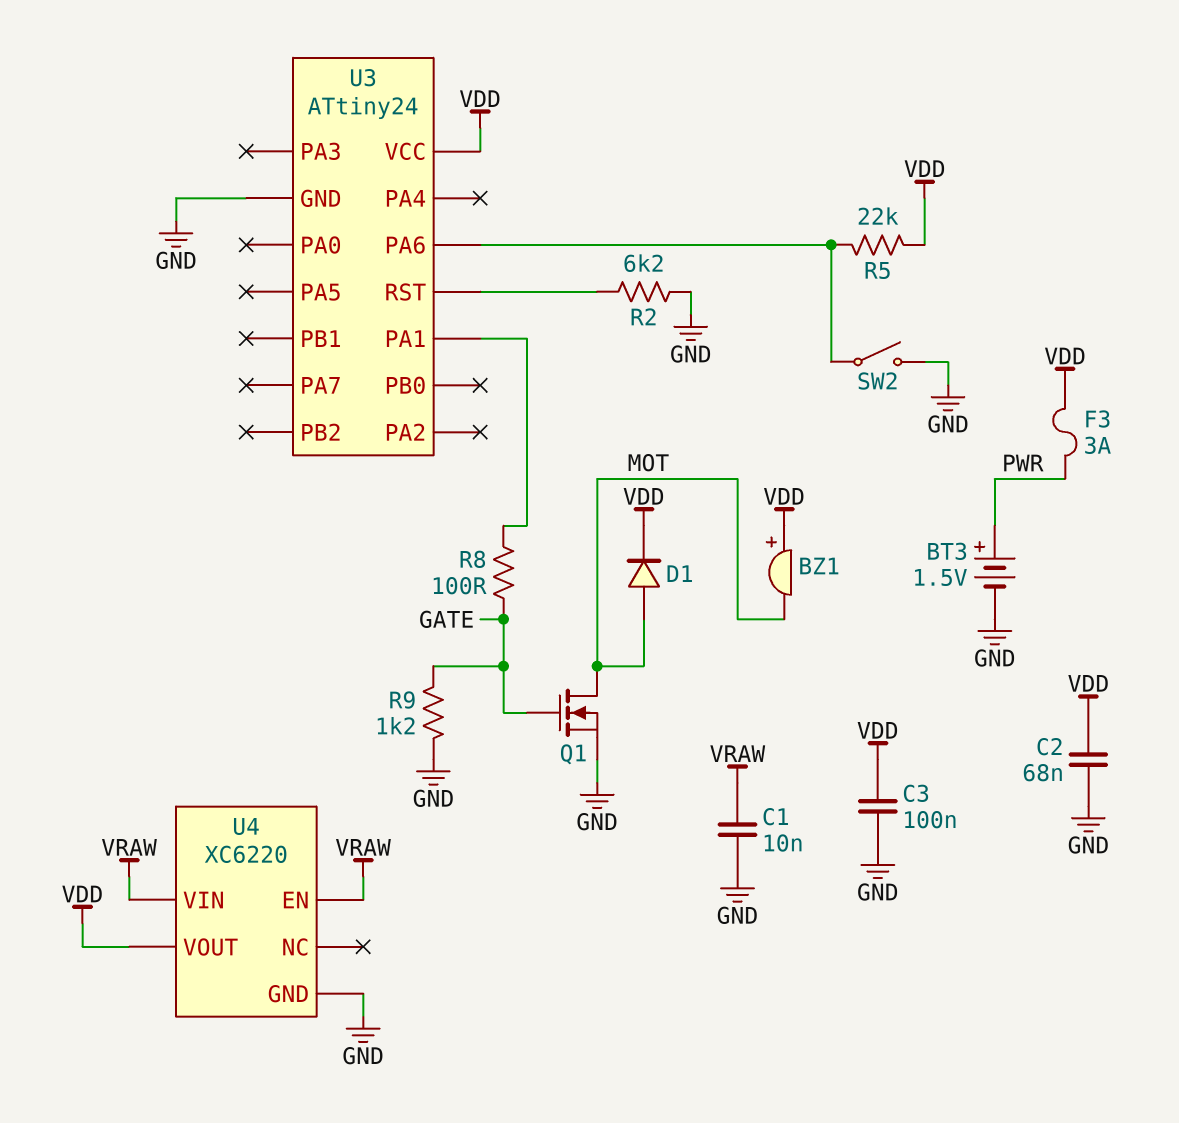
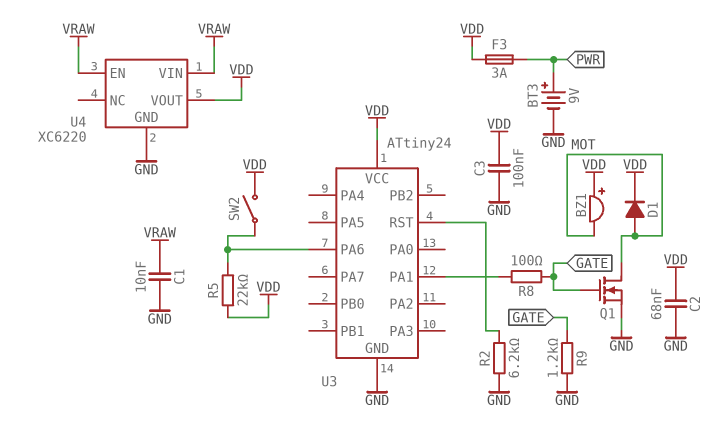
BT3: 1.5V (plus PWR, minus GND) -> 9V (plus PWR, minus GND)
SW2: switch (GND, U3/PA6) -> switch (U3/PA6, VDD)

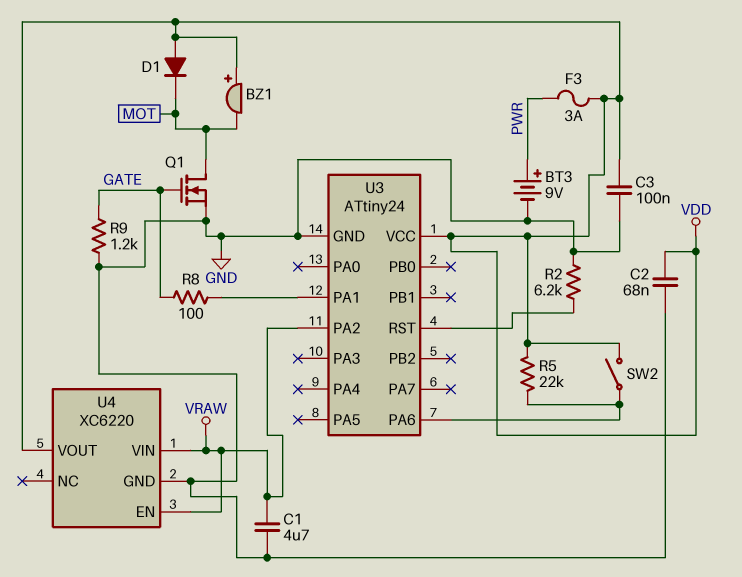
C1: 10nF (GND, VRAW) -> 4.7uF (GND, VRAW)
D1: diode (A MOT, K VDD) -> diode (A VDD, K MOT)
U3 pin PA2: none -> VRAW

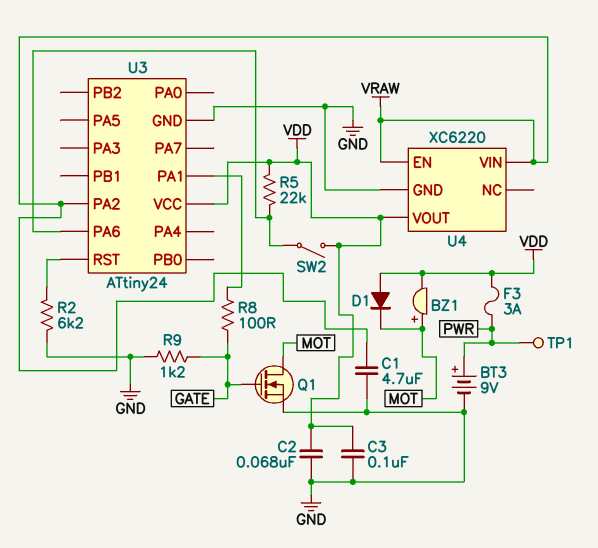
BZ1: buzzer (plus VDD, minus MOT) -> buzzer (plus MOT, minus VDD)
TP1: none -> test point (PWR)

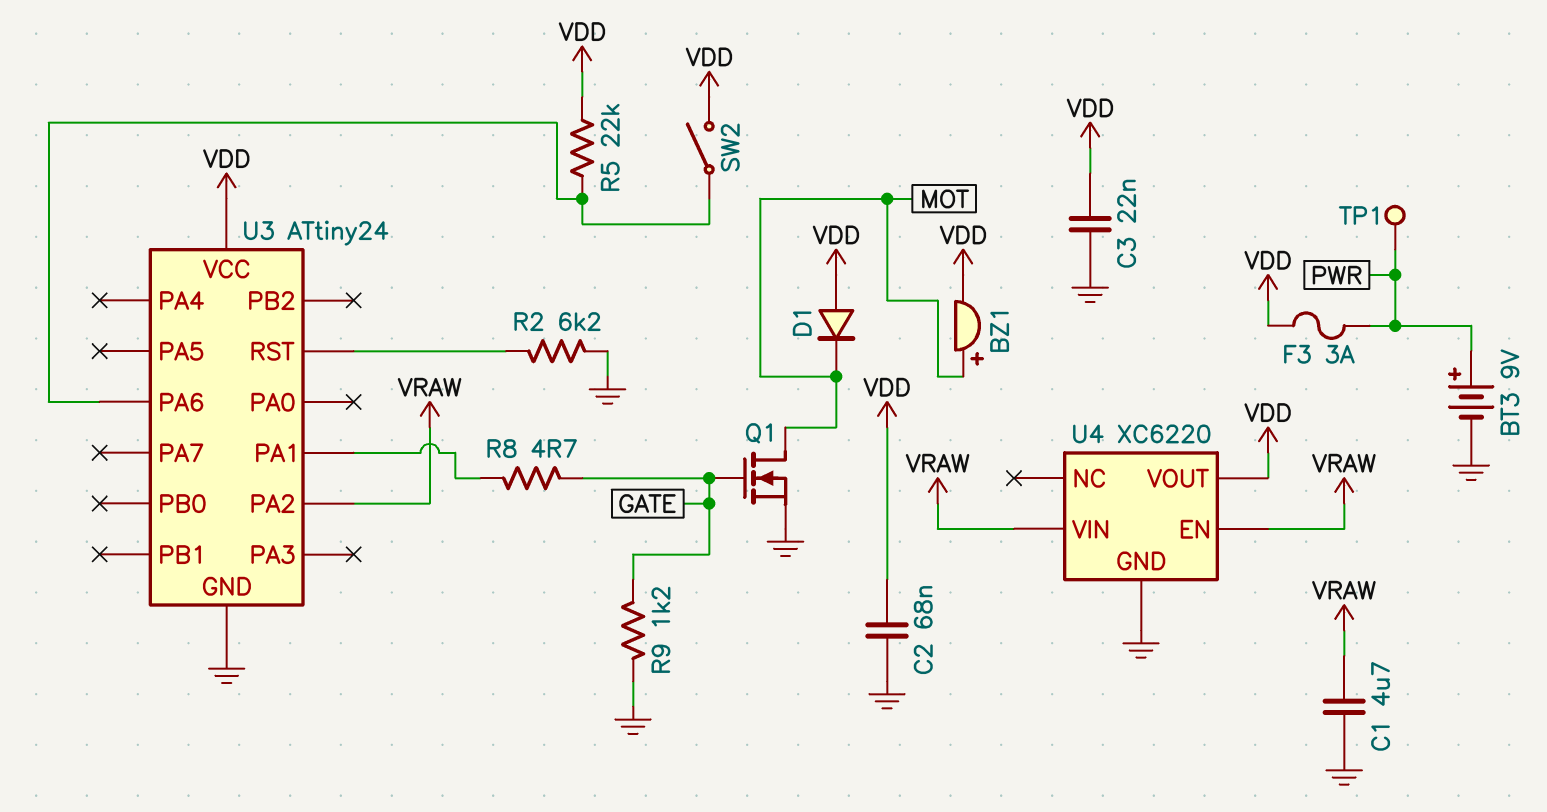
C3: 100nF (GND, VDD) -> 22nF (GND, VDD)
R8: 100 (GATE, U3/PA1) -> 4.7 (GATE, U3/PA1)

